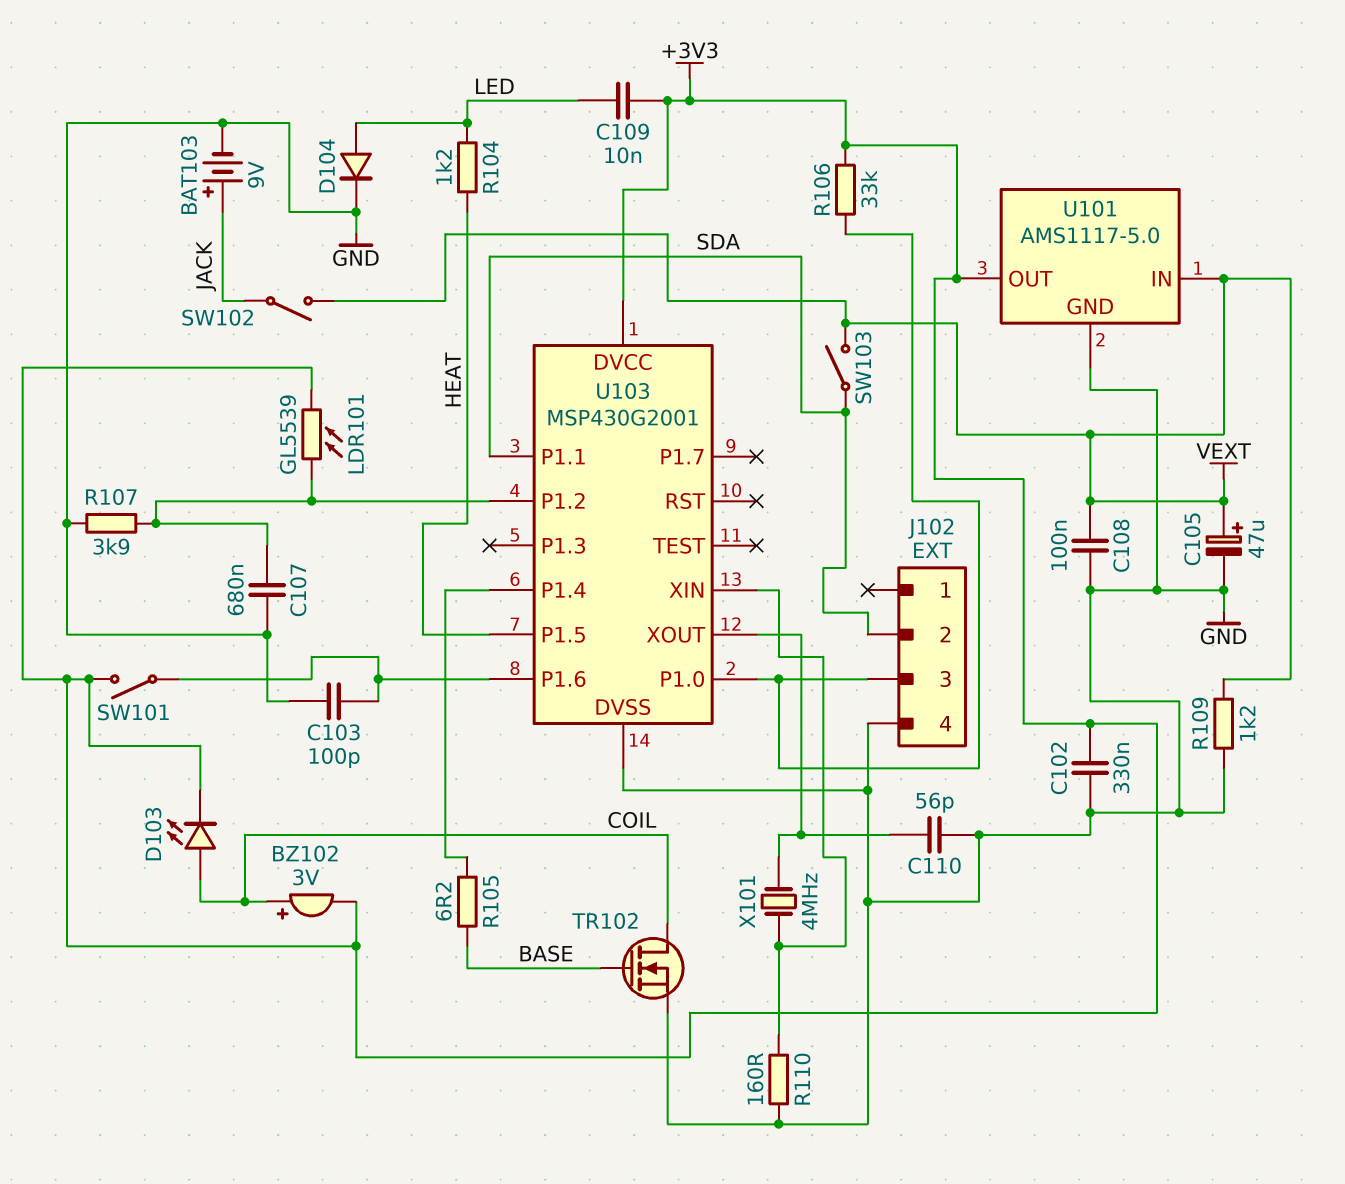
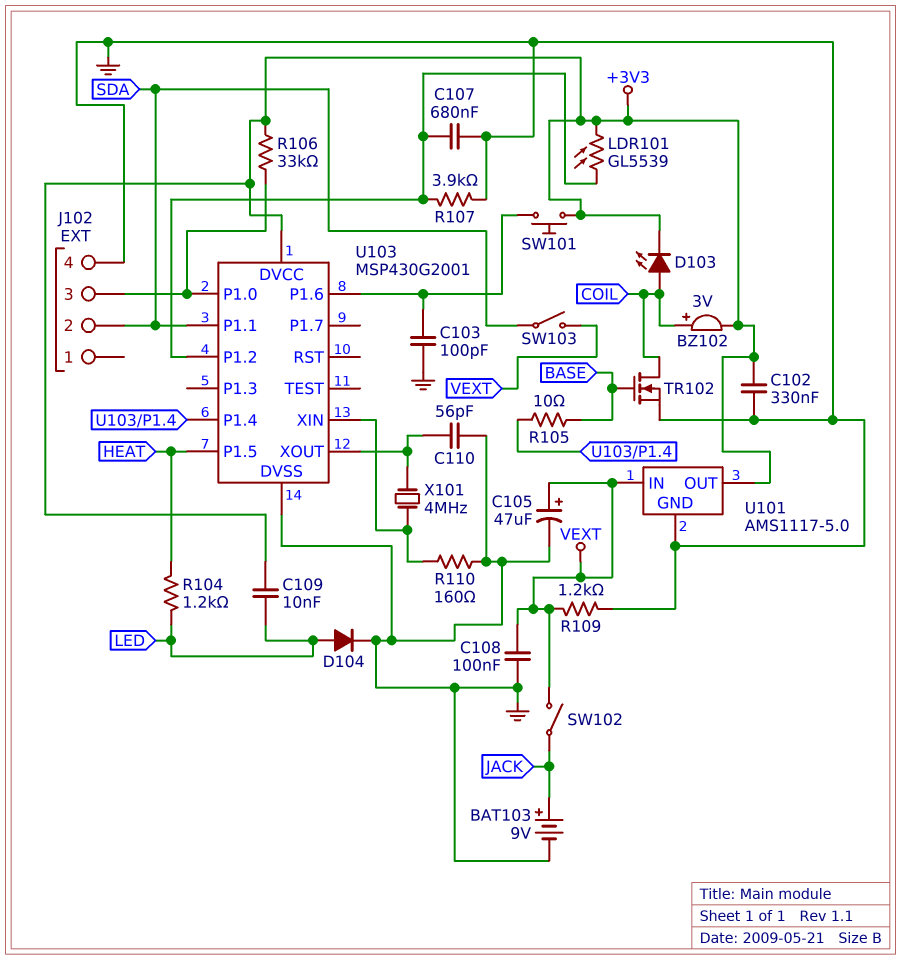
R105: 6.2 (BASE, U103/P1.4) -> 10 (BASE, U103/P1.4)
SW101: switch (+3V3, U103/P1.6) -> button (+3V3, U103/P1.6)

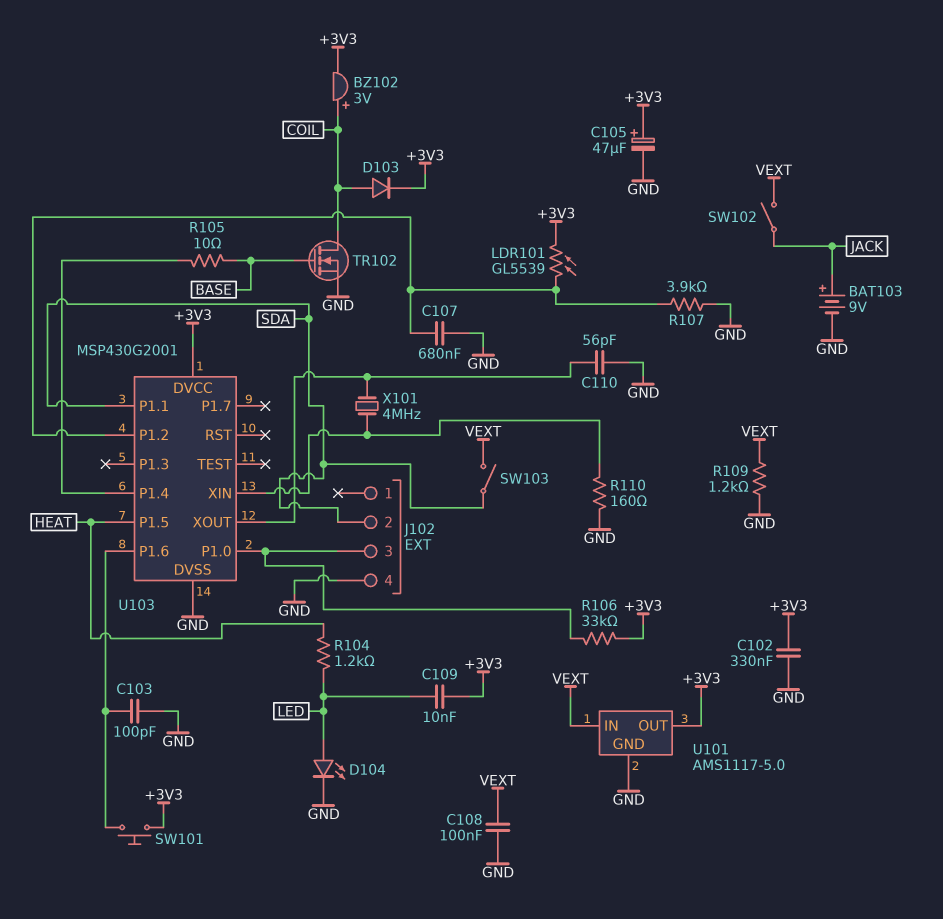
C105: 47uF (plus VEXT, minus GND) -> 47uF (plus +3V3, minus GND)
D103: LED (A COIL, K +3V3) -> diode (A COIL, K +3V3)
D104: diode (A LED, K GND) -> LED (A LED, K GND)

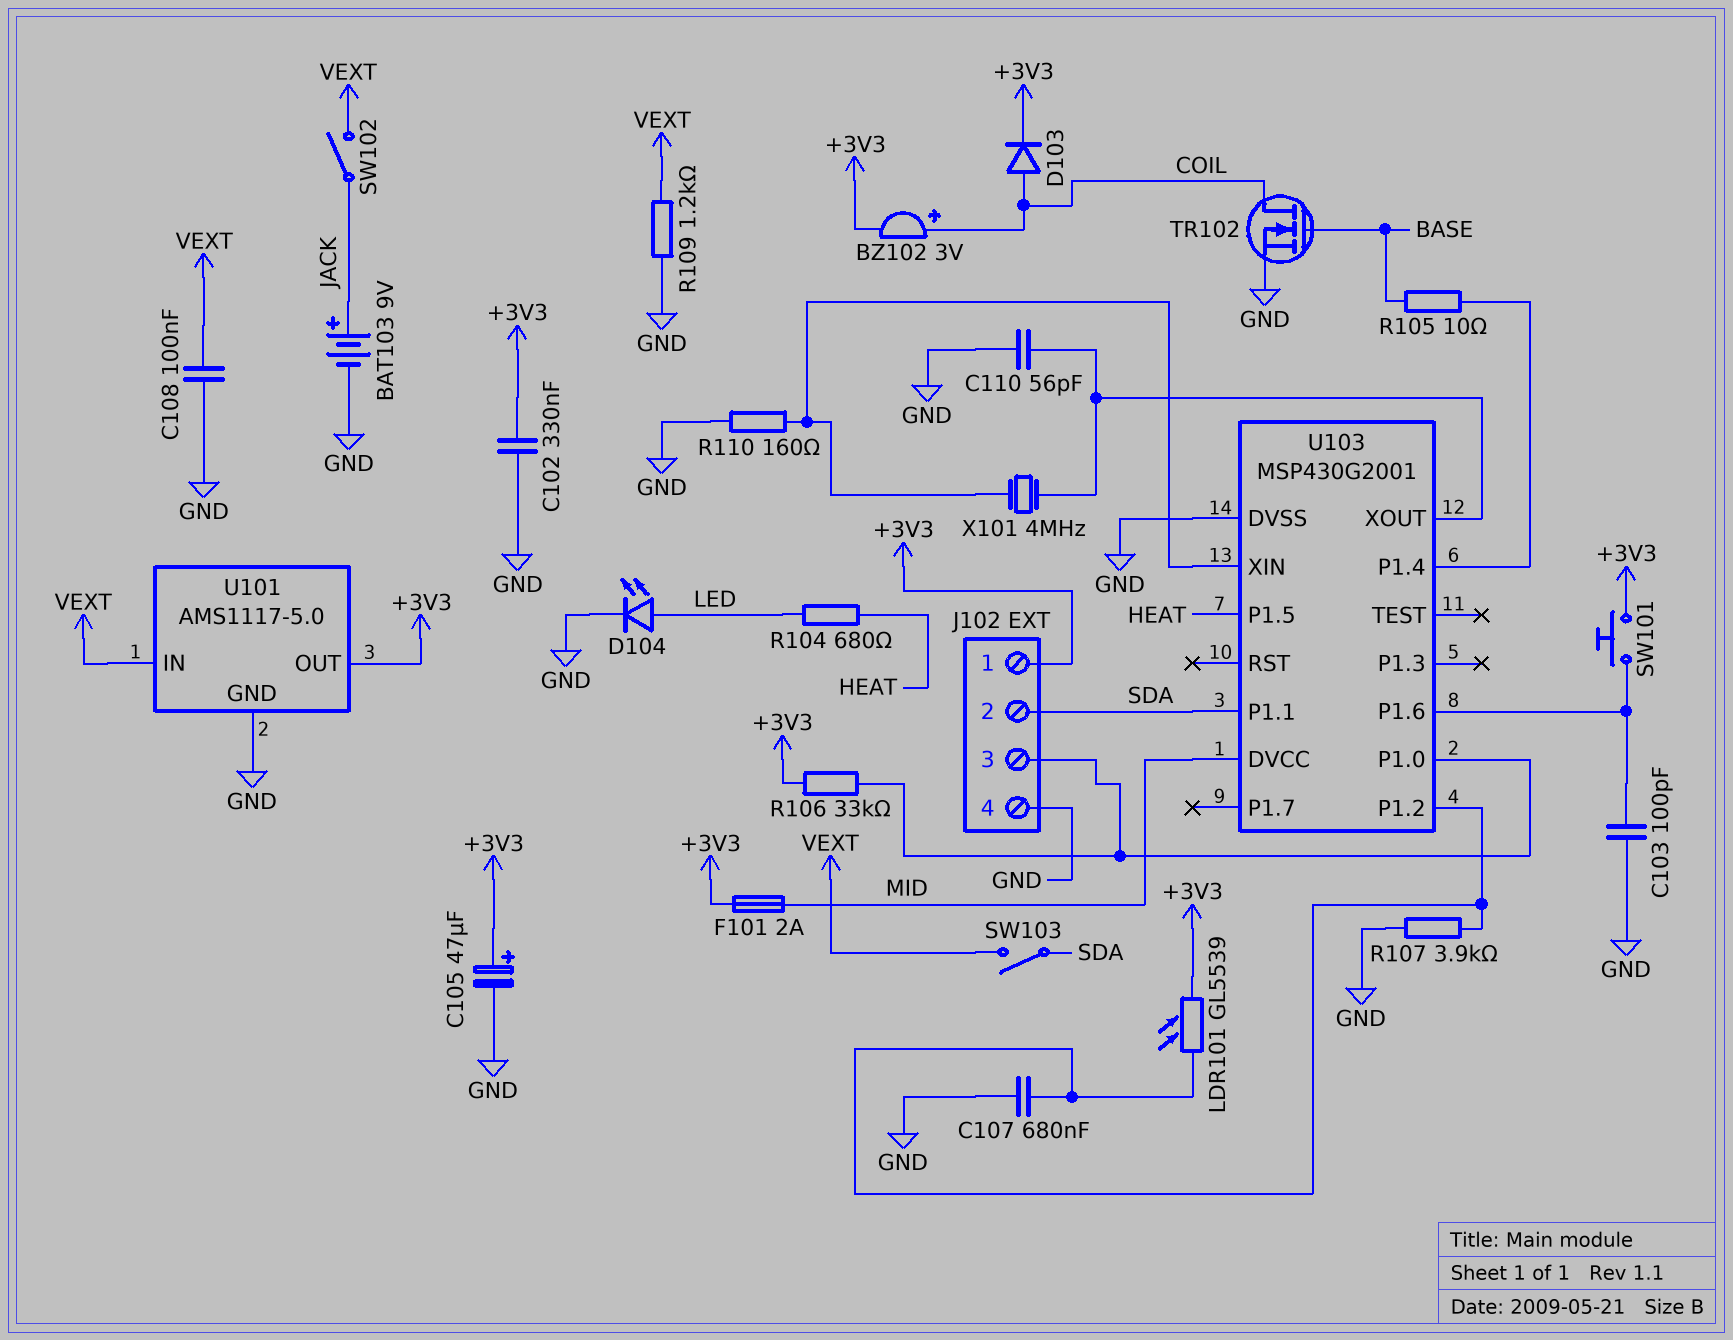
C109: 10nF (+3V3, LED) -> none
F101: none -> 2A (+3V3, MID)
J102 pin 1: none -> +3V3
R104: 1.2k (HEAT, LED) -> 680 (HEAT, LED)
U103 pin DVCC: +3V3 -> MID

